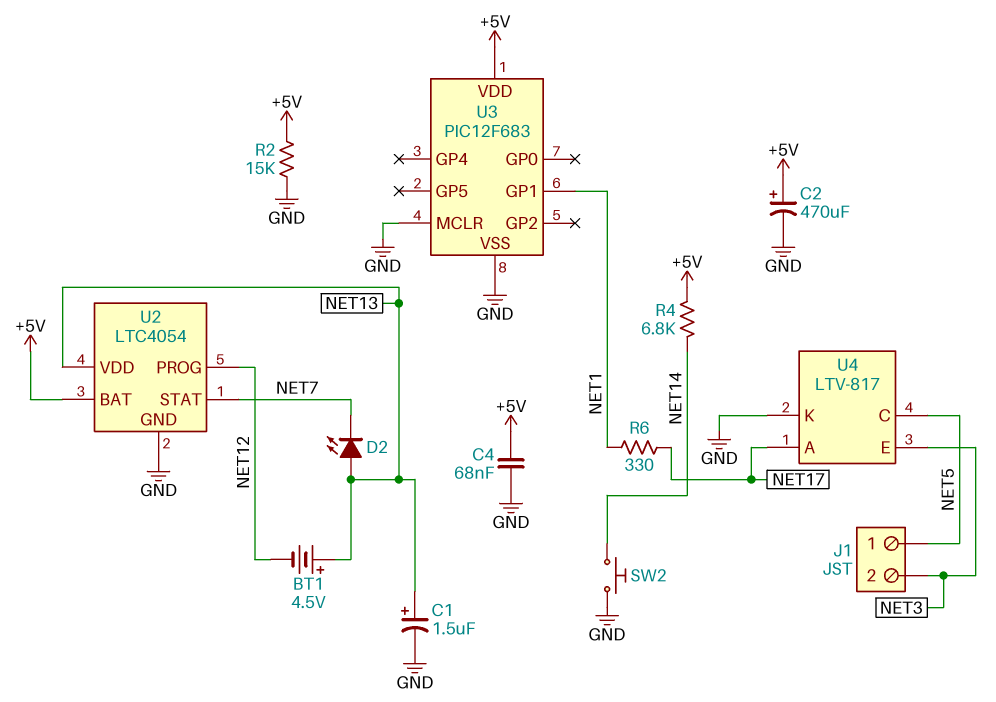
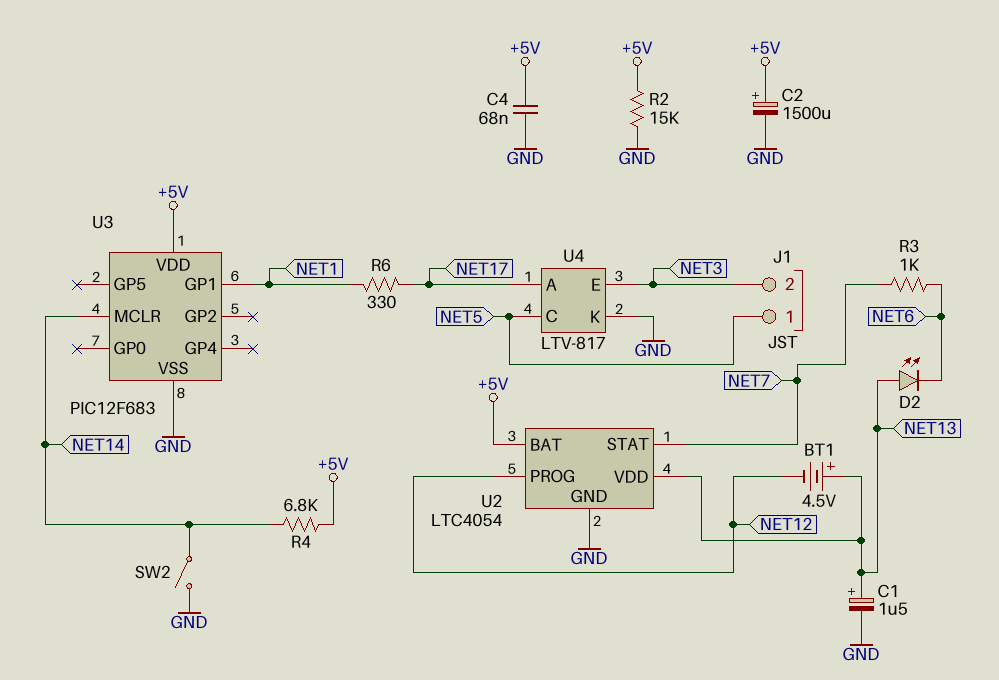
C2: 470uF (plus +5V, minus GND) -> 1500uF (plus +5V, minus GND)
D2: LED (A NET13, K NET7) -> LED (A NET13, K NET6)
R3: none -> 1k (NET6, NET7)
SW2: button (GND, NET14) -> switch (GND, NET14)
U3 pin MCLR: GND -> NET14

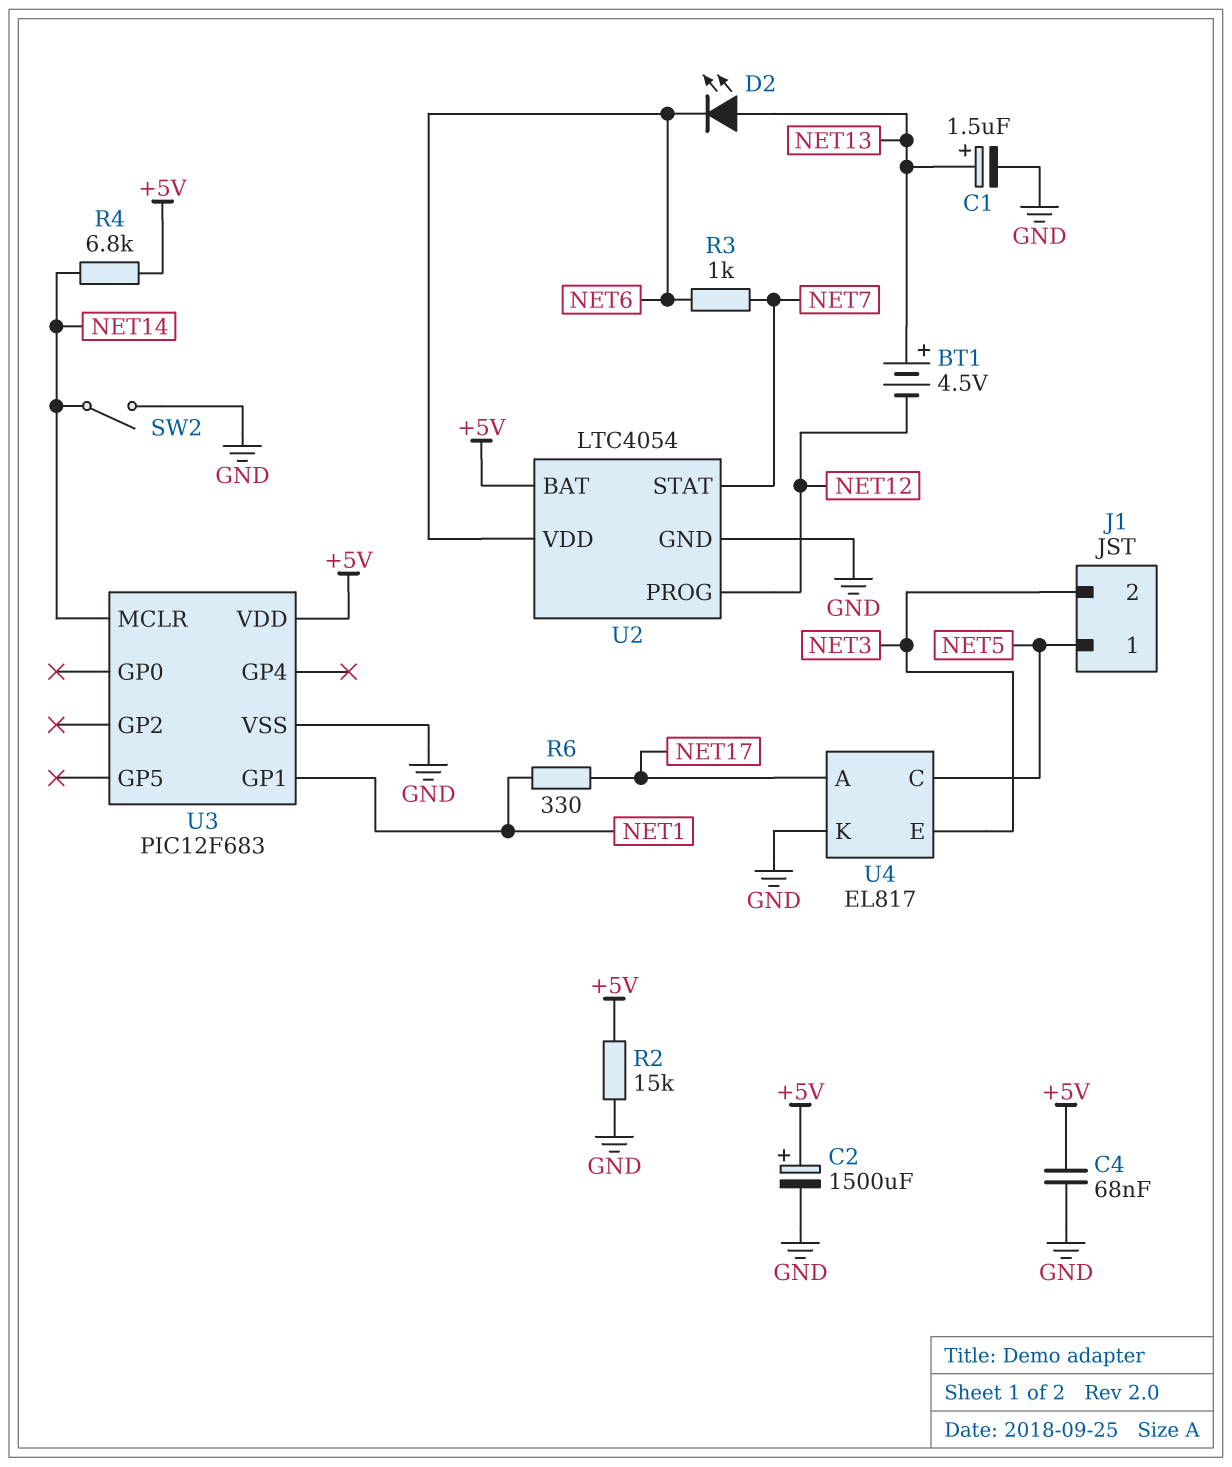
U2 pin VDD: NET13 -> NET6
U4: LTV-817 -> EL817

